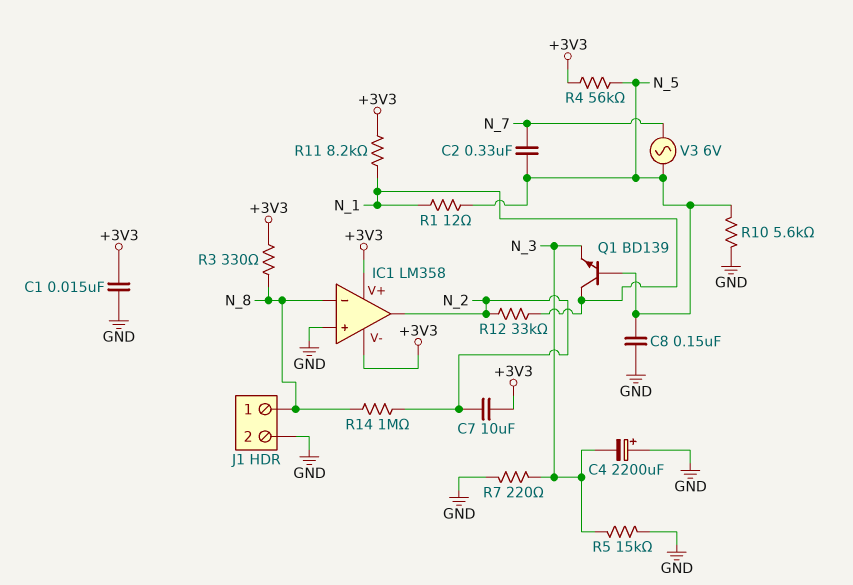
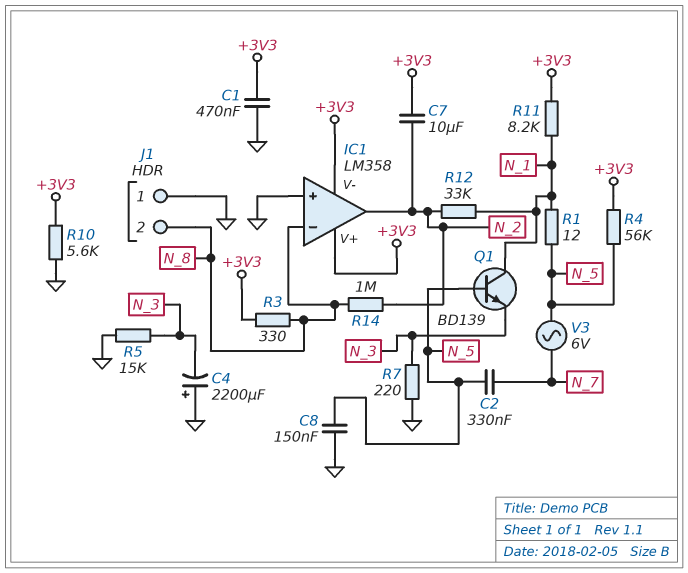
C1: 15nF (+3V3, GND) -> 470nF (+3V3, GND)
J1 pin 1: N_8 -> GND
J1 pin 2: GND -> N_8
R10: 5.6k (GND, N_5) -> 5.6k (+3V3, GND)

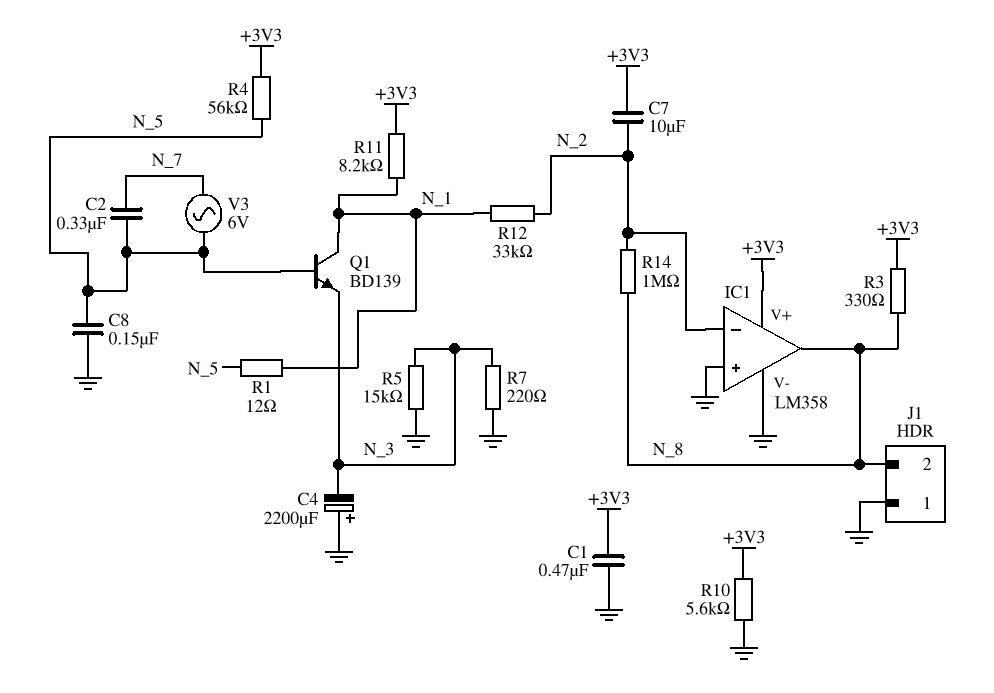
IC1 pin V-: +3V3 -> GND
IC1 pin in-: N_8 -> N_2
IC1 pin out: N_2 -> N_8

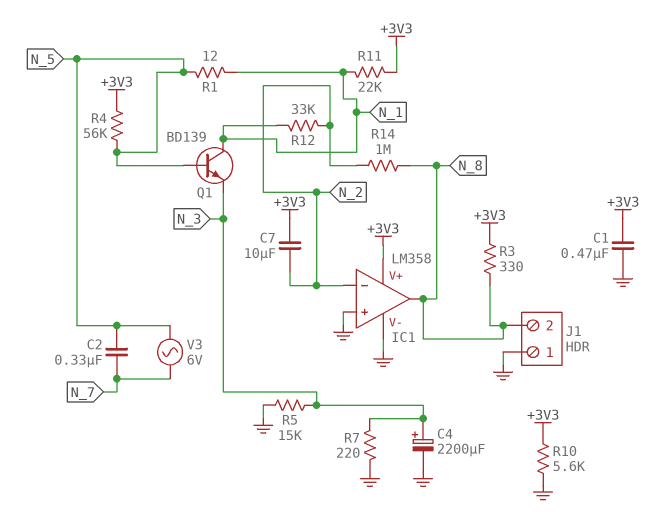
C4: 2200uF (plus GND, minus N_3) -> 2200uF (plus N_3, minus GND)
C8: 150nF (GND, N_5) -> none
R11: 8.2k (+3V3, N_1) -> 22k (+3V3, N_1)

